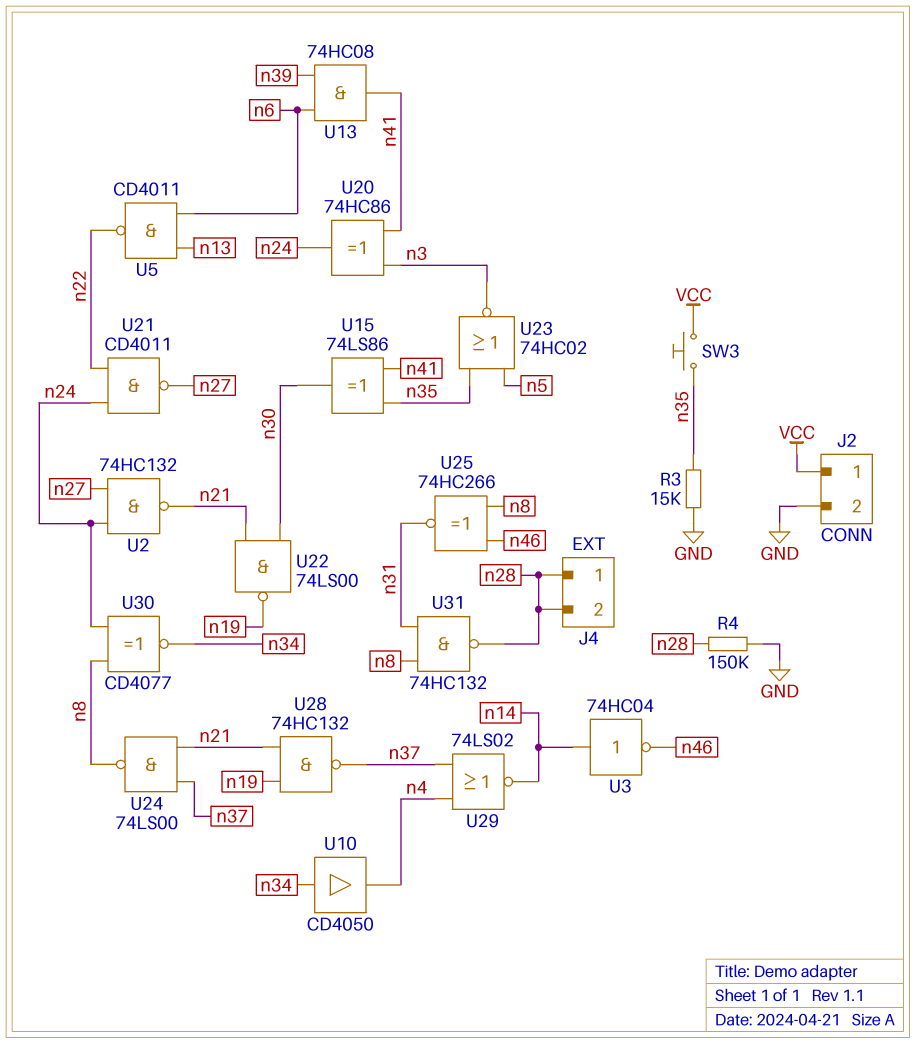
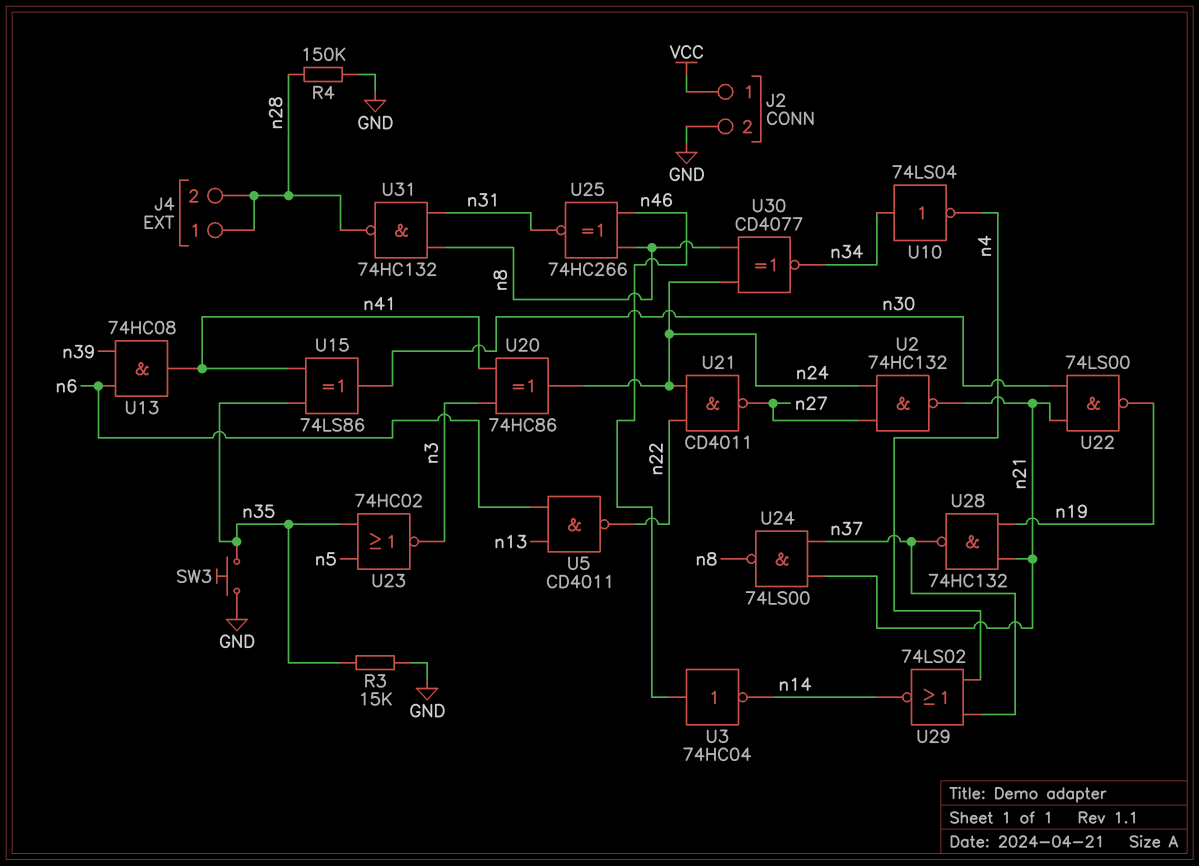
SW3: button (VCC, n35) -> button (GND, n35)
U3: NOT 74HC04 (in n14, out n46) -> NOT 74HC04 (in n46, out n14)
U10: buffer CD4050 (in n34, out n4) -> NOT 74LS04 (in n34, out n4)

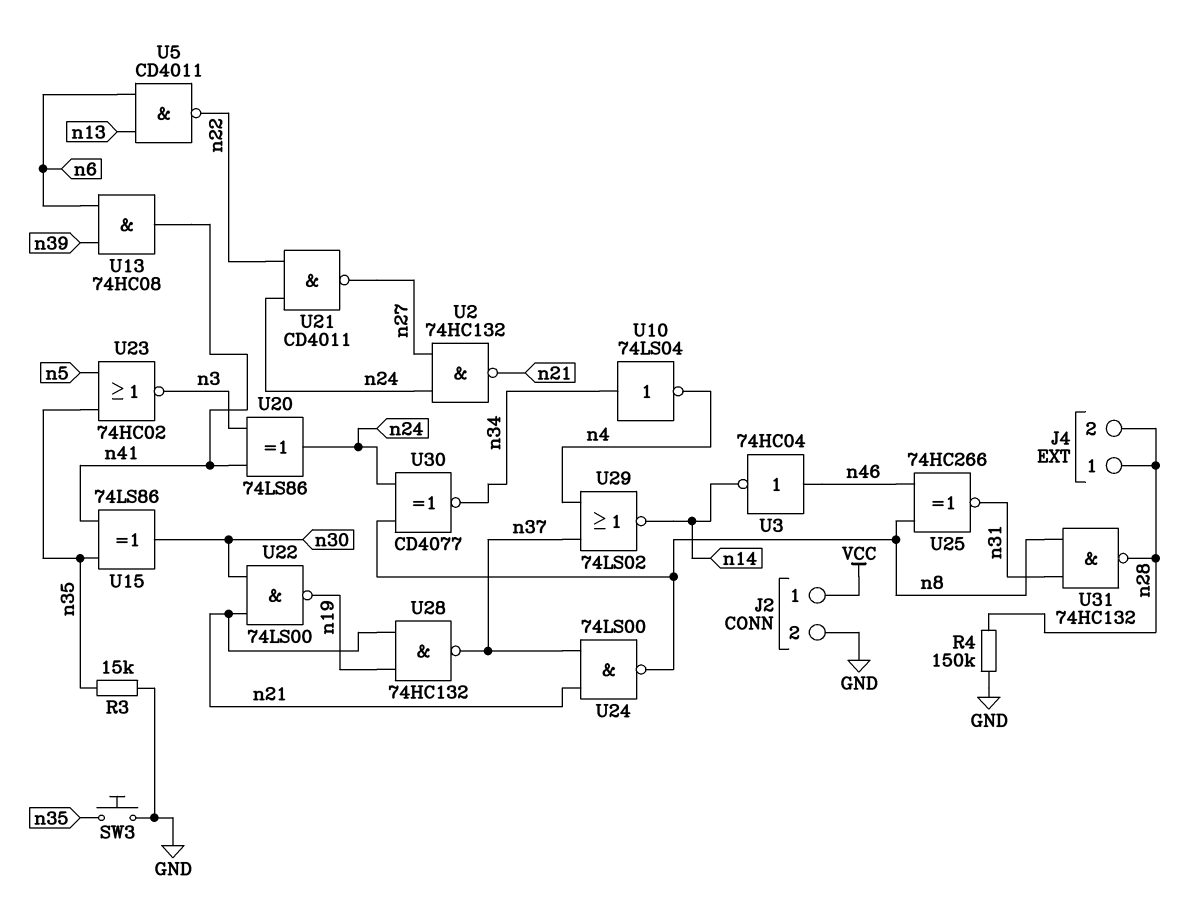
U20: XOR 74HC86 (in n3, in n41, out n24) -> XOR 74LS86 (in n3, in n41, out n24)

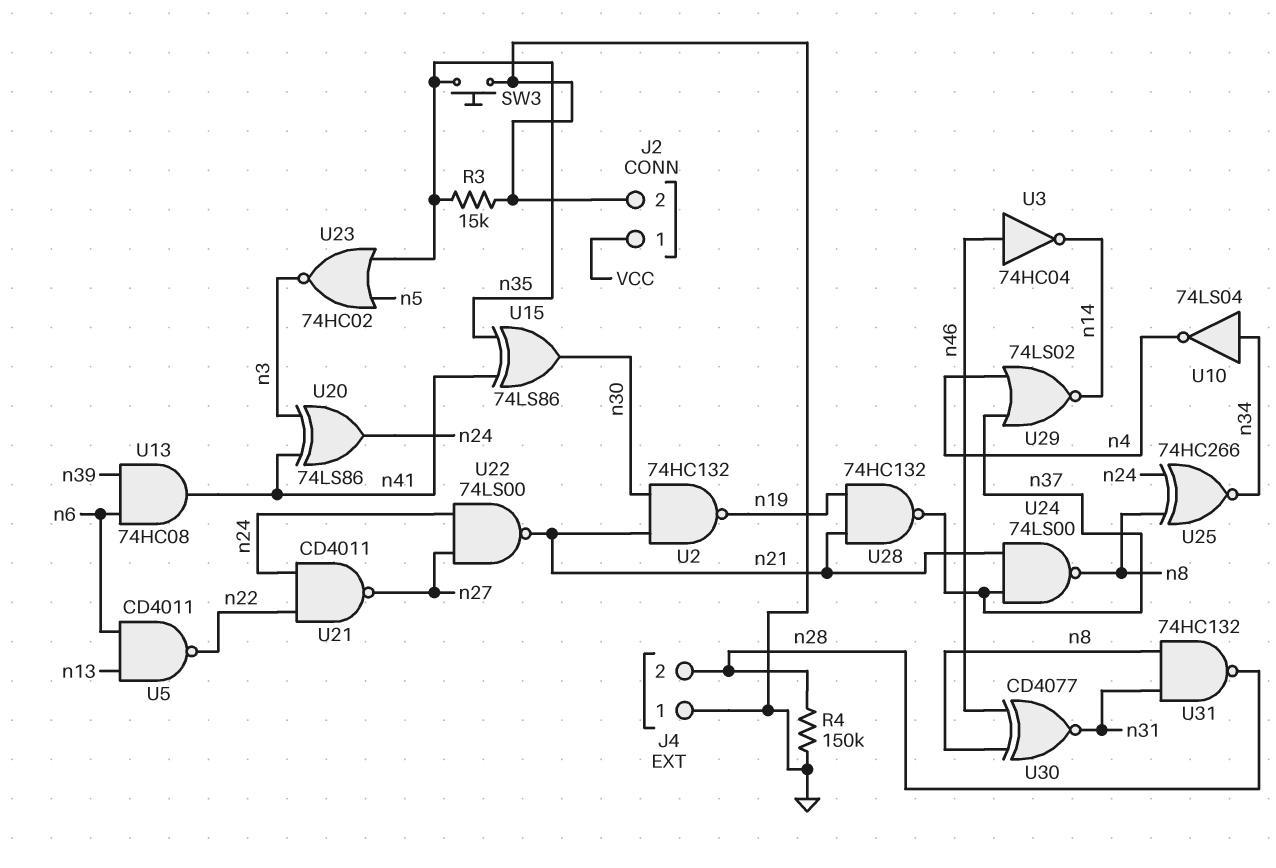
J4 pin 1: n28 -> GND
U2: NAND 74HC132 (in n24, in n27, out n21) -> NAND 74HC132 (in n21, in n30, out n19)
U22: NAND 74LS00 (in n21, in n30, out n19) -> NAND 74LS00 (in n24, in n27, out n21)
U25: XNOR 74HC266 (in n8, in n46, out n31) -> XNOR 74HC266 (in n8, in n24, out n34)
U30: XNOR CD4077 (in n8, in n24, out n34) -> XNOR CD4077 (in n8, in n46, out n31)

